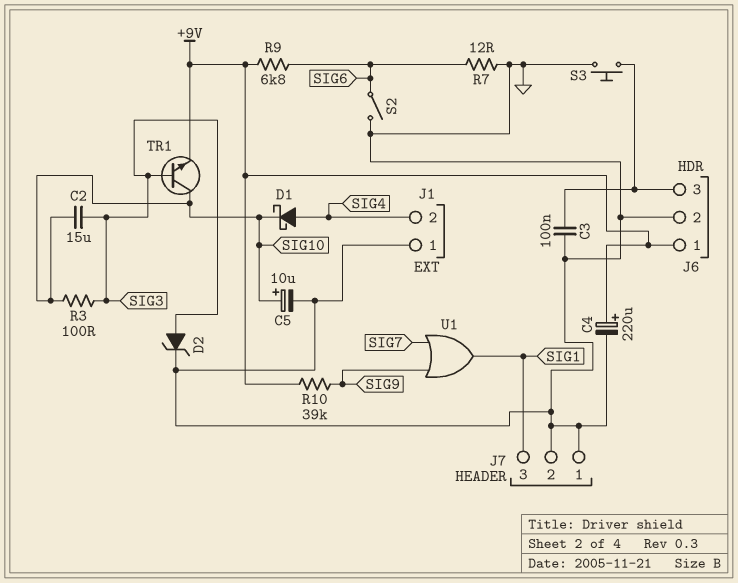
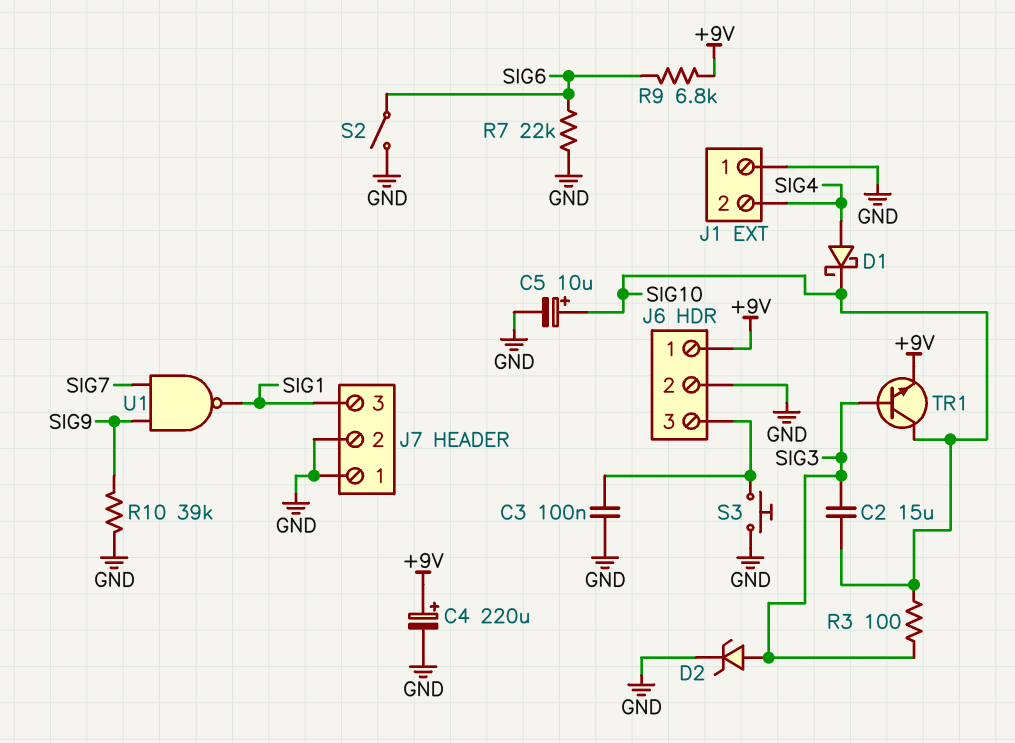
R7: 12 (GND, SIG6) -> 22k (GND, SIG6)
R10: 39k (+9V, SIG9) -> 39k (GND, SIG9)
U1: OR (in SIG7, in SIG9, out SIG1) -> NAND (in SIG7, in SIG9, out SIG1)

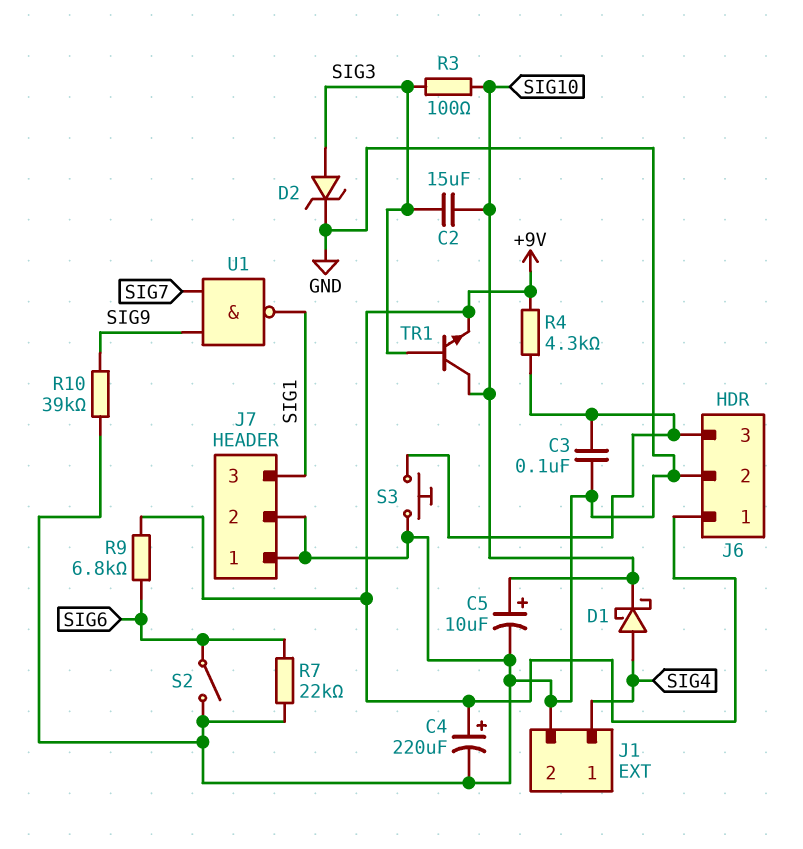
J1 pin 1: GND -> SIG4
J1 pin 2: SIG4 -> GND
R4: none -> 4.3k (+9V, J6/3)

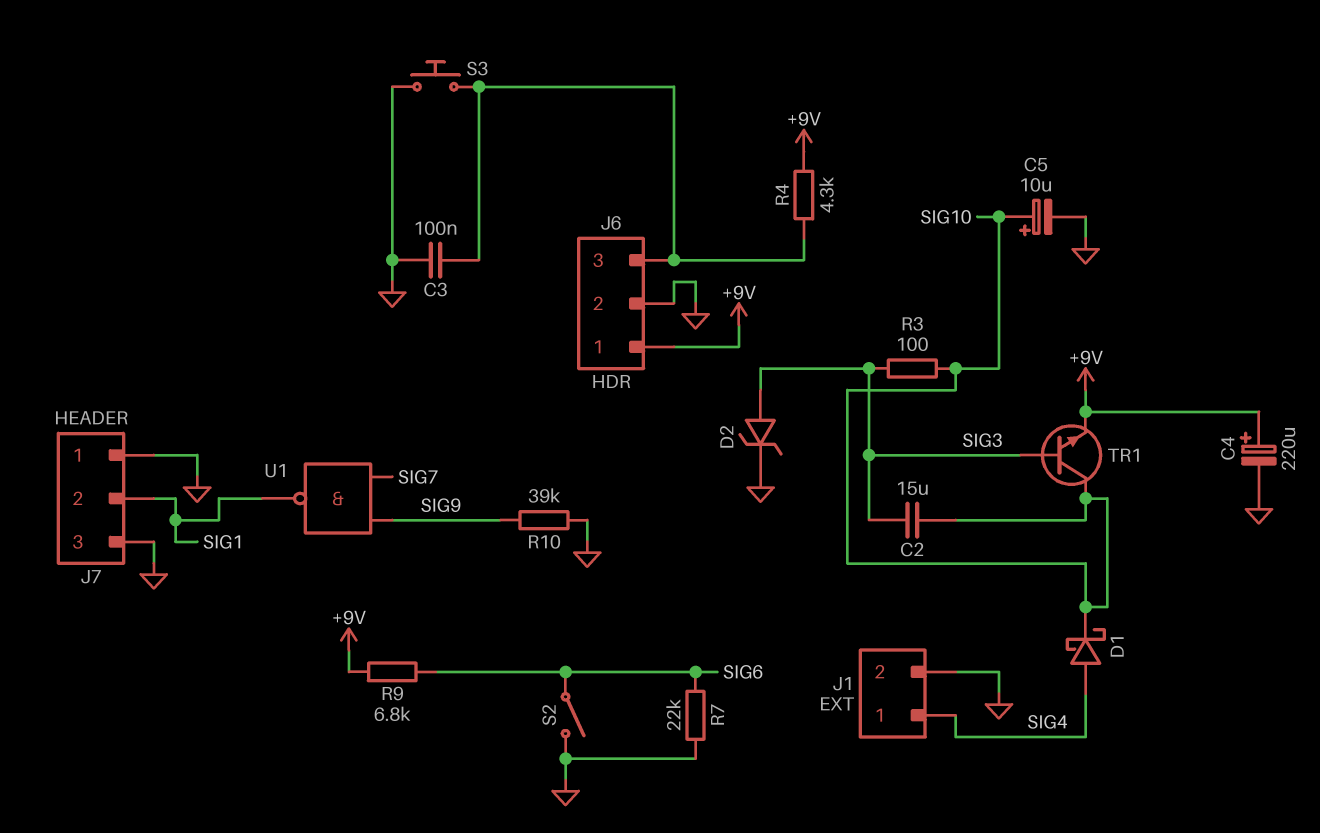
J7 pin 2: GND -> SIG1
J7 pin 3: SIG1 -> GND

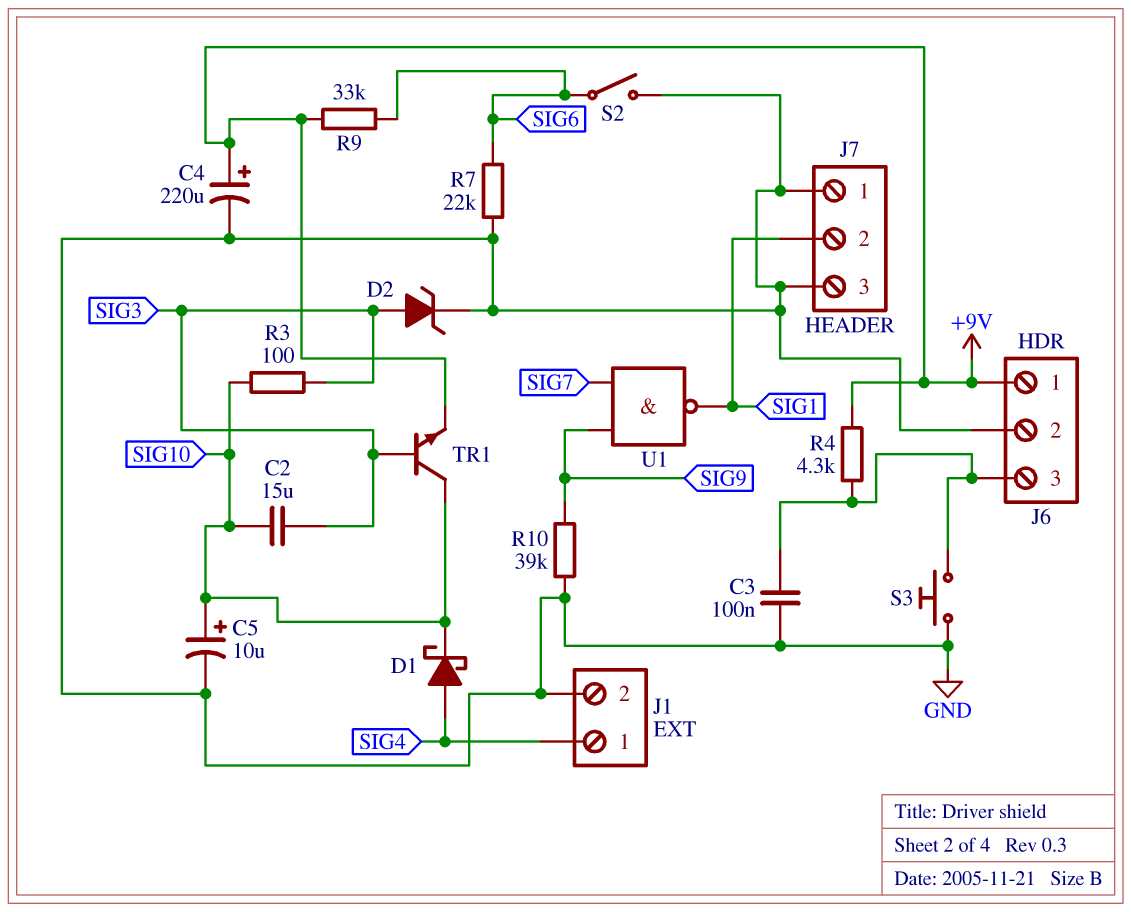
R9: 6.8k (+9V, SIG6) -> 33k (+9V, SIG6)

